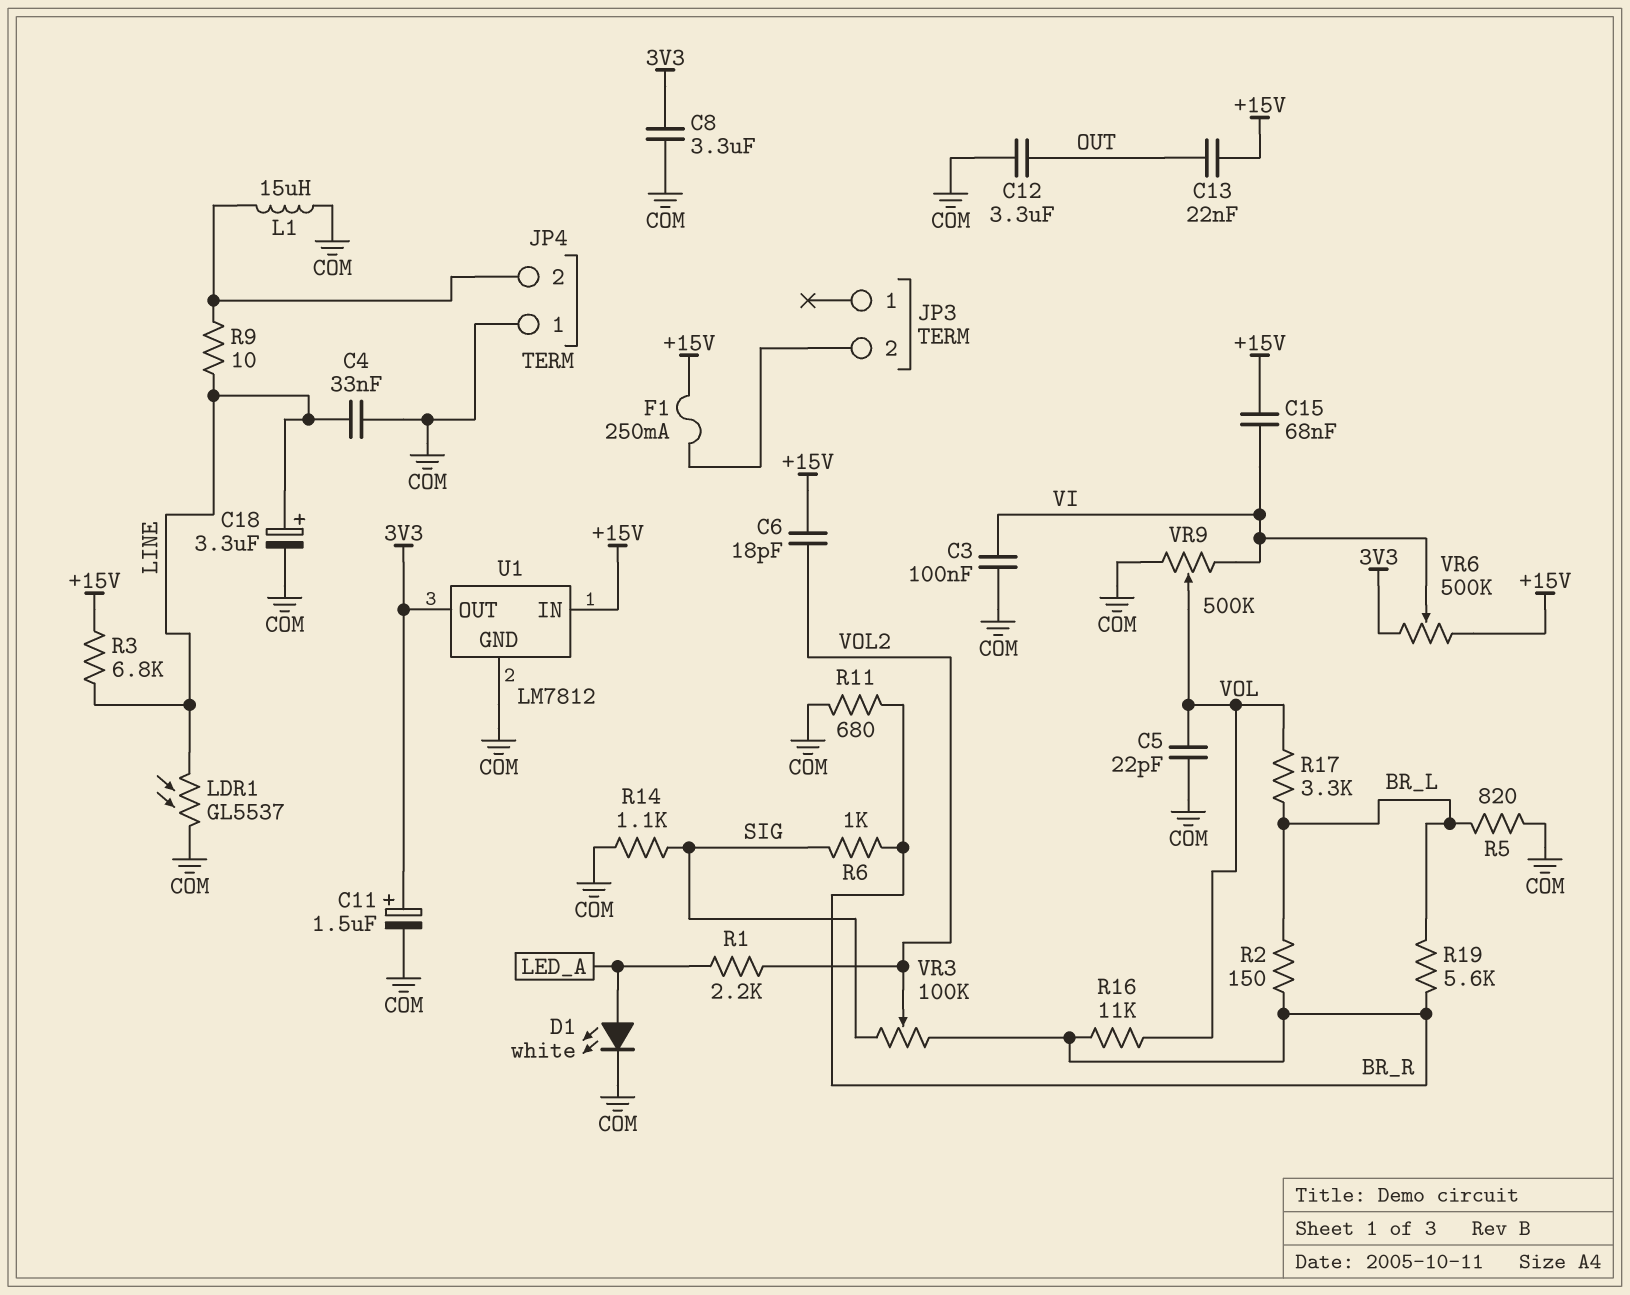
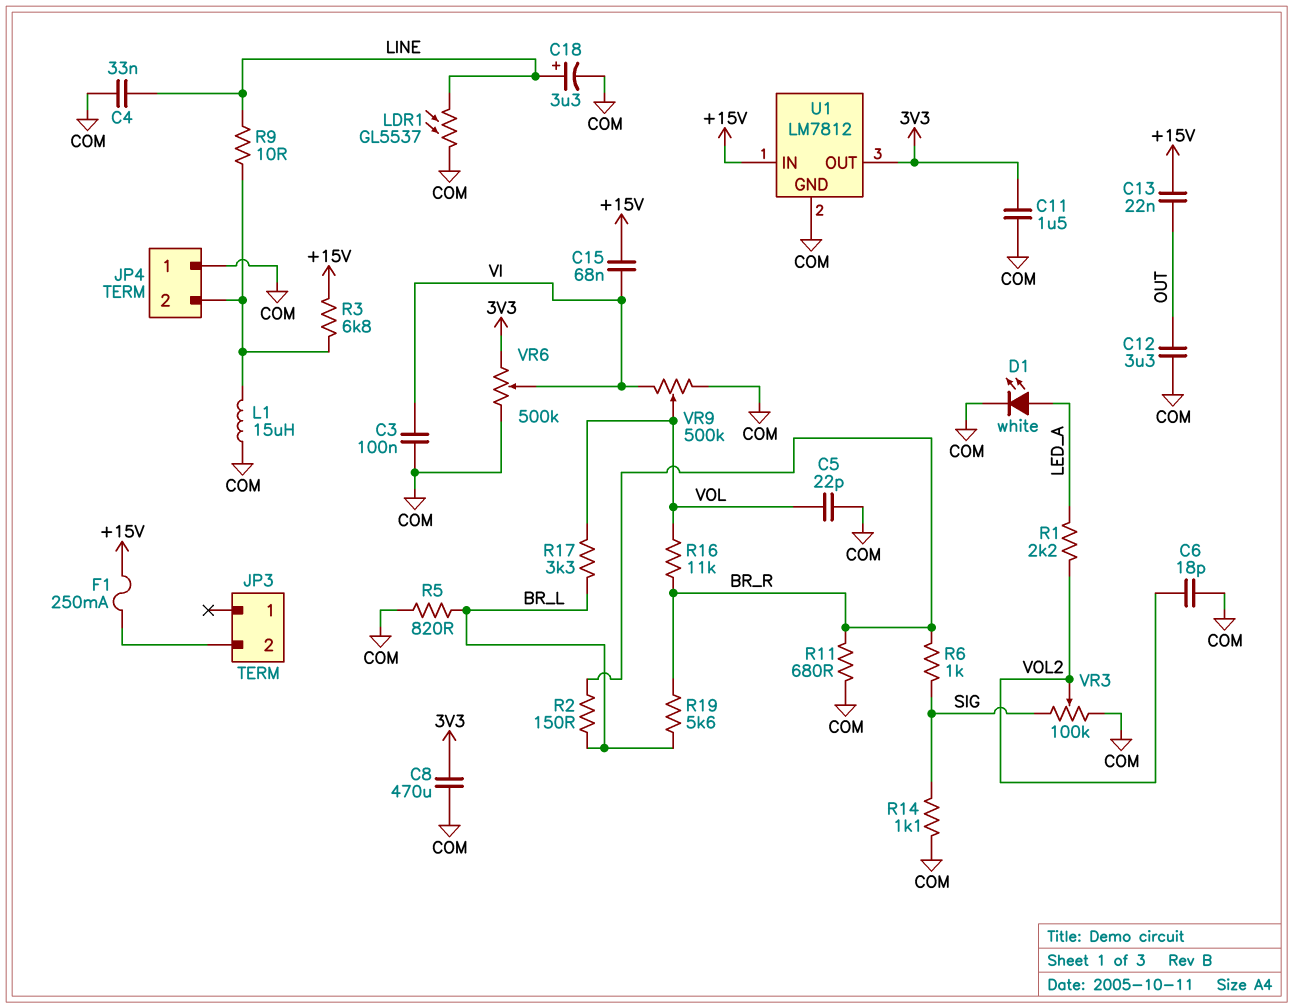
C6: 18pF (+15V, VOL2) -> 18pF (COM, VOL2)
C8: 3.3uF (3V3, COM) -> 470uF (3V3, COM)
C11: 1.5uF (plus 3V3, minus COM) -> 1.5uF (3V3, COM)
R3: 6.8k (+15V, LINE) -> 6.8k (+15V, JP4/2)
VR3: 100k (BR_R, SIG, wiper VOL2) -> 100k (COM, SIG, wiper VOL2)
VR6: 500k (+15V, 3V3, wiper VI) -> 500k (3V3, COM, wiper VI)

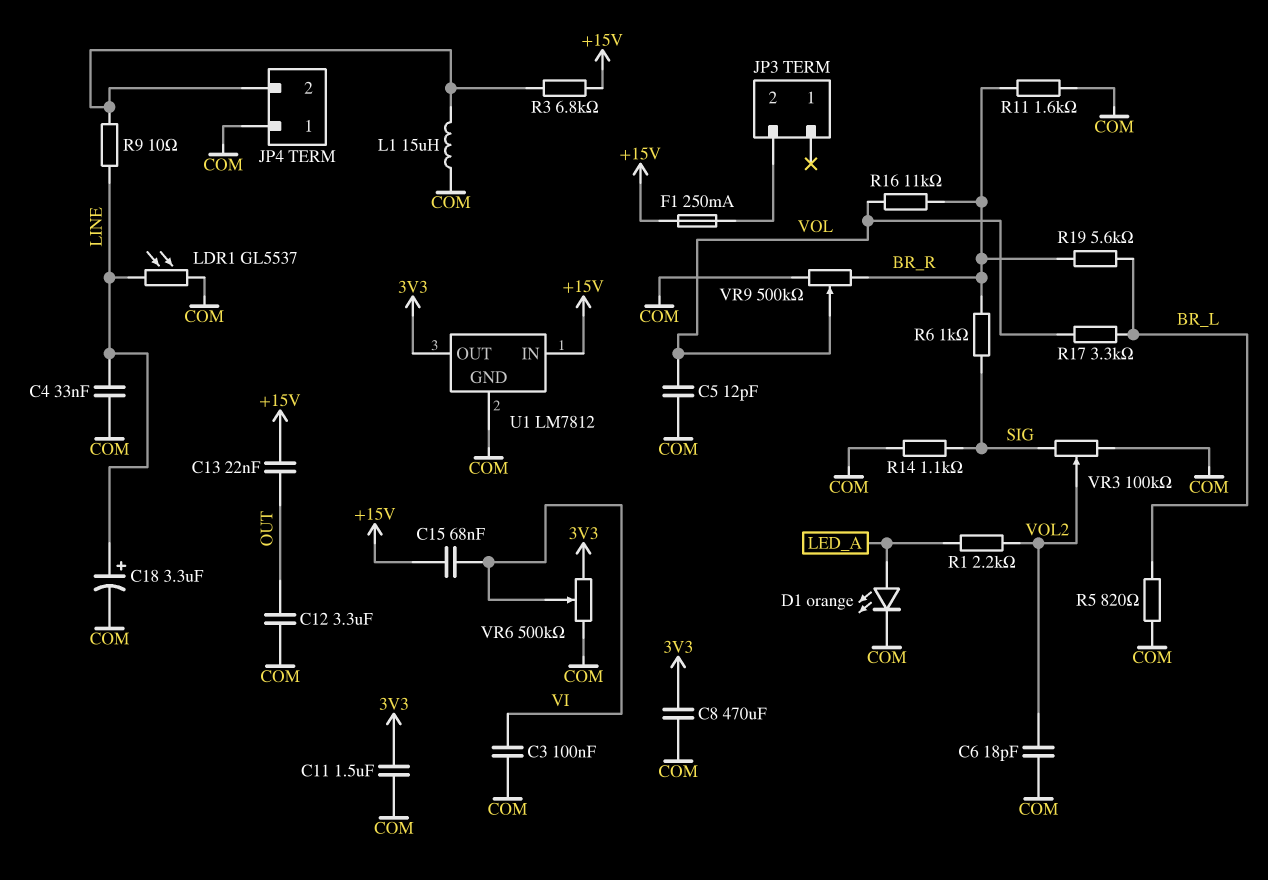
C5: 22pF (COM, VOL) -> 12pF (COM, VOL)
D1: LED white (A LED_A, K COM) -> LED orange (A LED_A, K COM)
R2: 150 (BR_L, BR_R) -> none
R11: 680 (BR_R, COM) -> 1.6k (BR_R, COM)
VR9: 500k (COM, VI, wiper VOL) -> 500k (BR_R, COM, wiper VOL)

